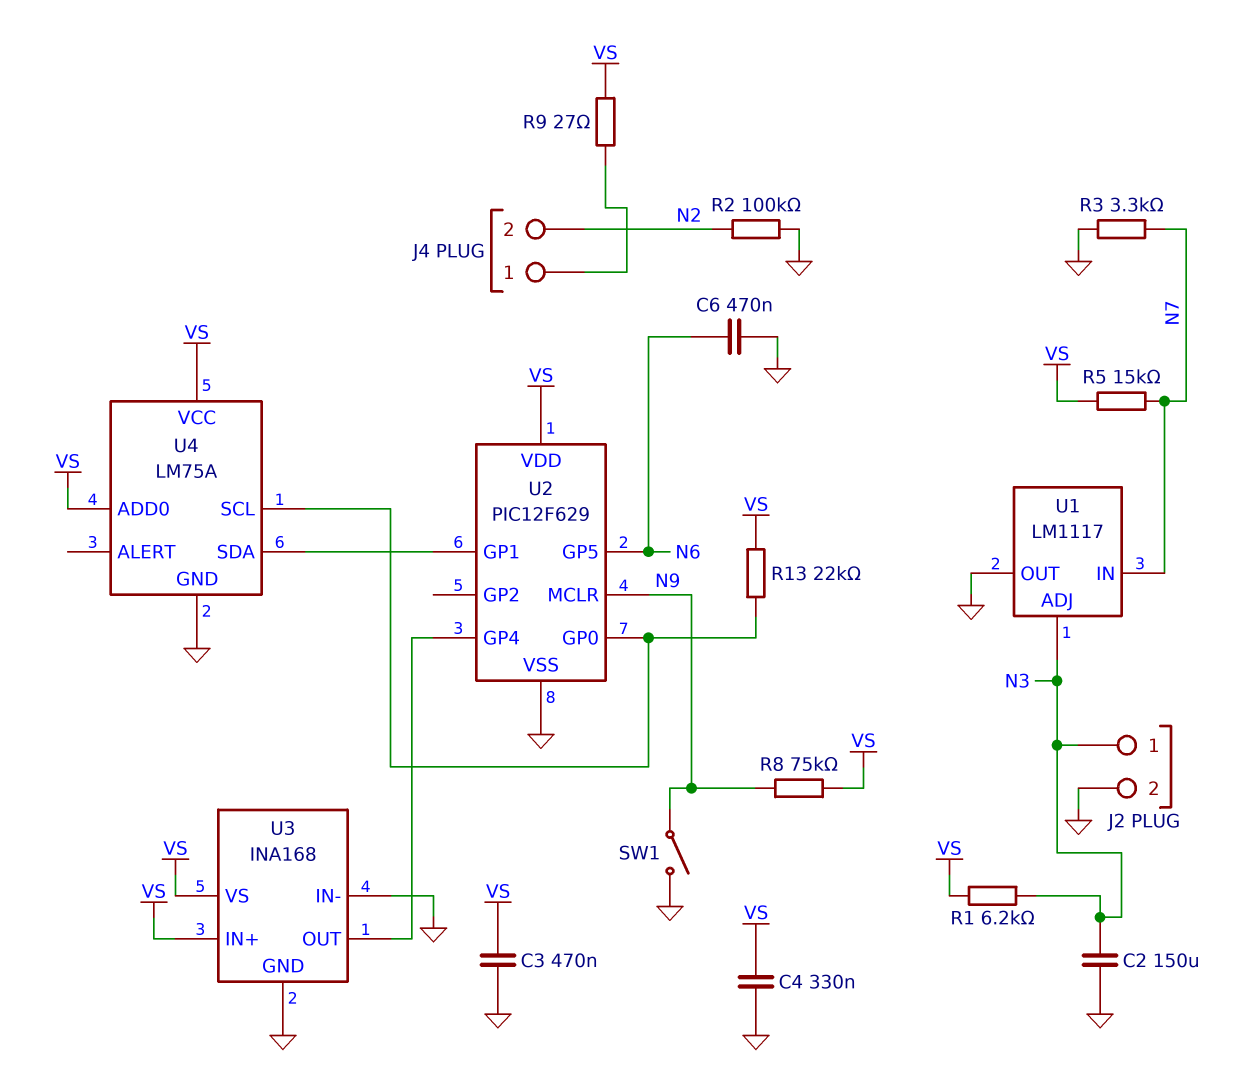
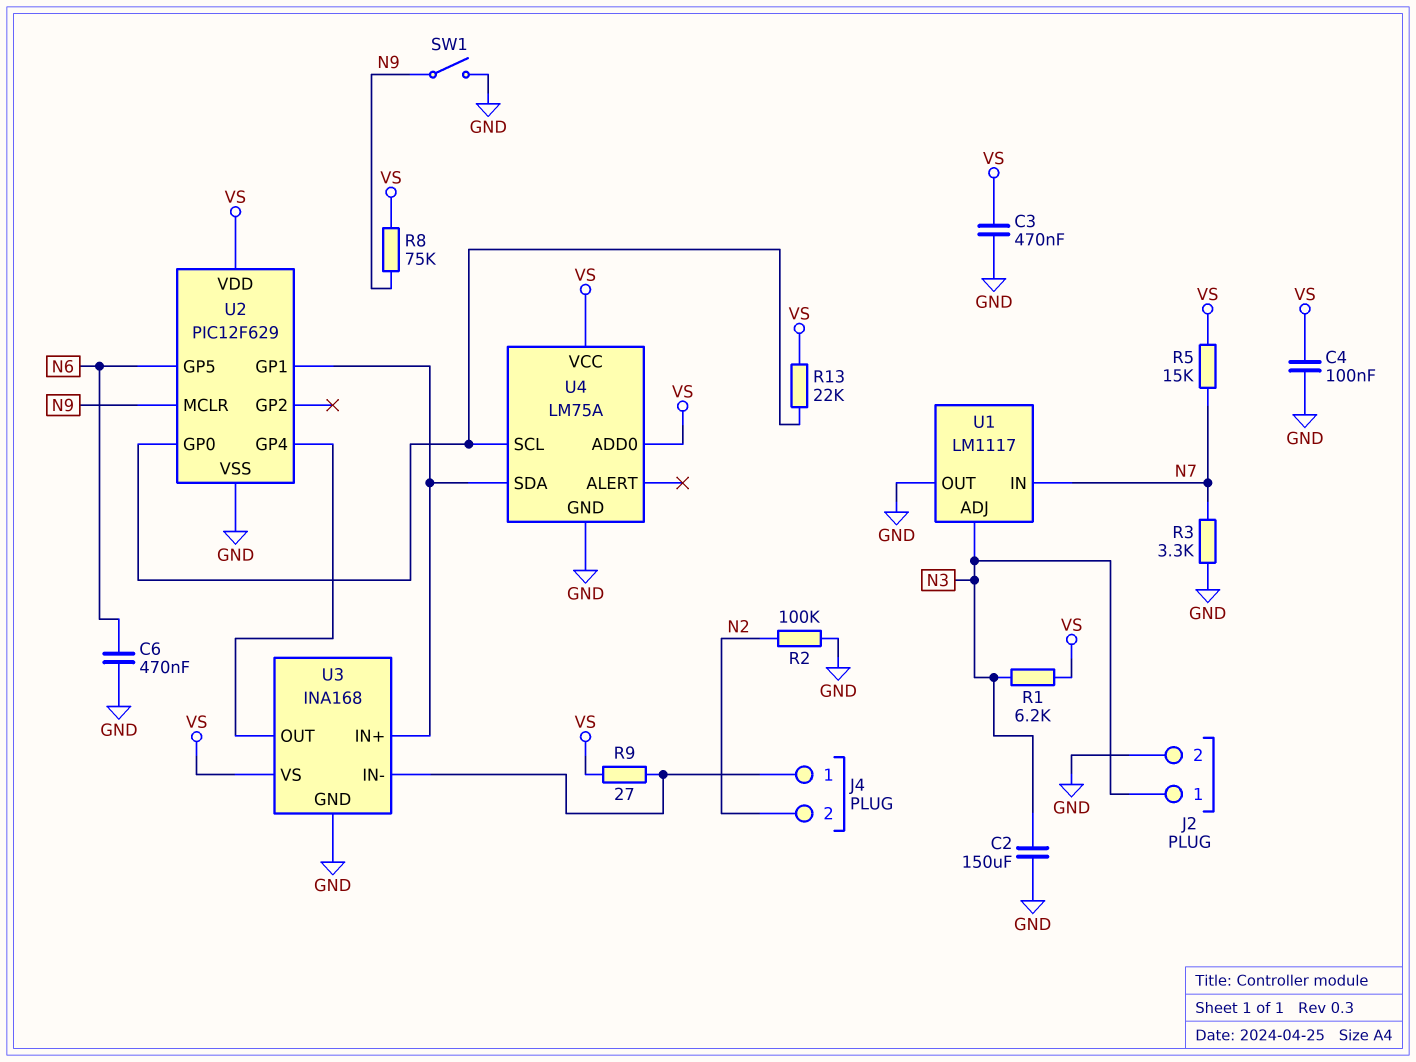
C4: 330nF (GND, VS) -> 100nF (GND, VS)
U3 pin IN+: VS -> U2/GP1
U3 pin IN-: GND -> J4/1

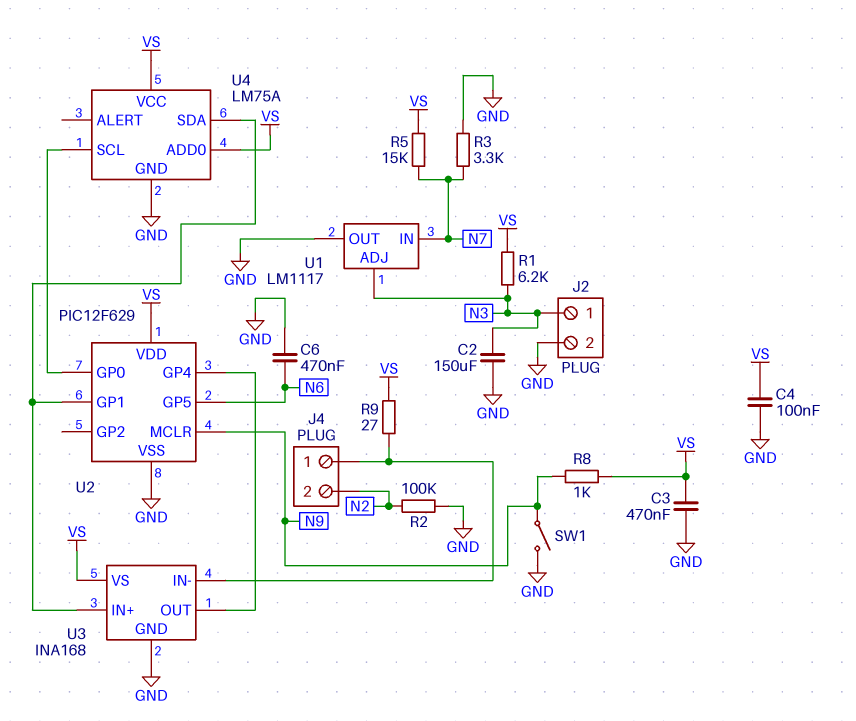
R8: 75k (N9, VS) -> 1k (N9, VS)
R13: 22k (U2/GP0, VS) -> none

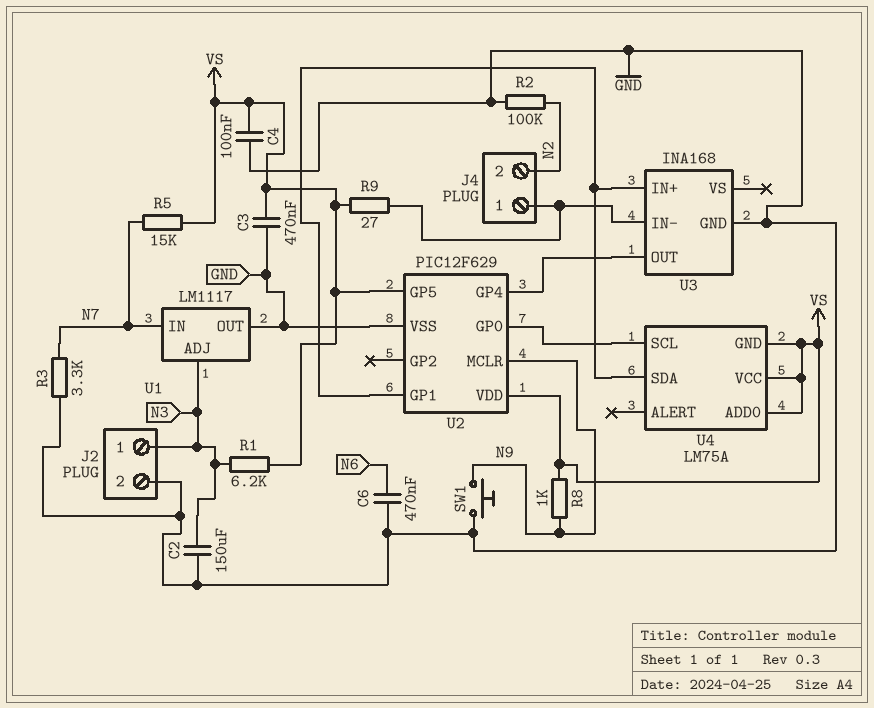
SW1: switch (GND, N9) -> button (GND, N9)
U2 pin GP5: N6 -> VS
U3 pin VS: VS -> none
U4 pin GND: GND -> VS

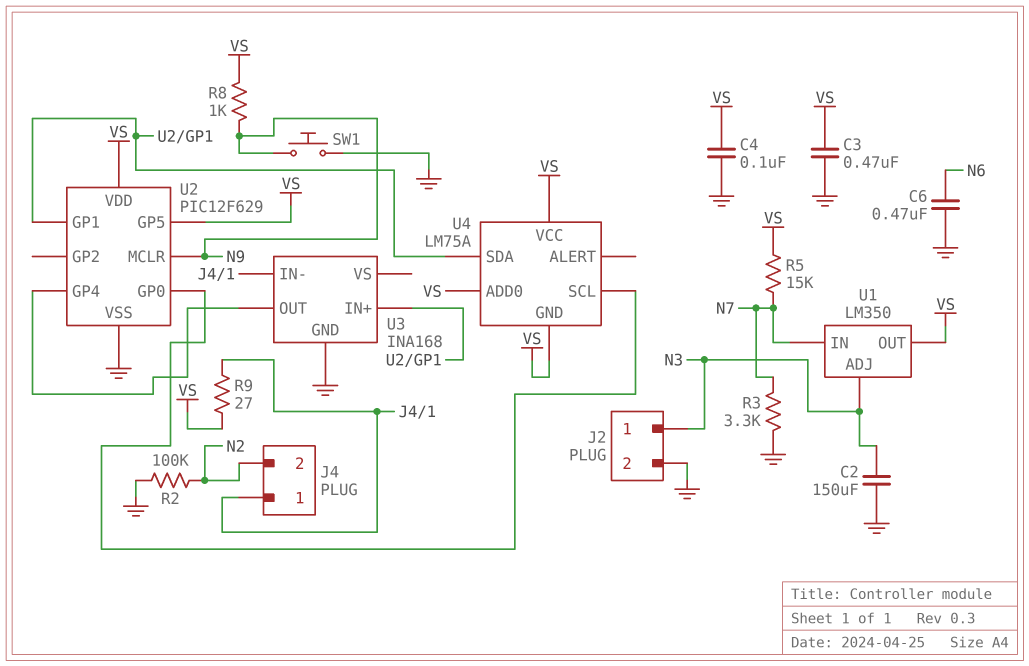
R1: 6.2k (N3, VS) -> none
U1: LM1117 -> LM350
U1 pin OUT: GND -> VS

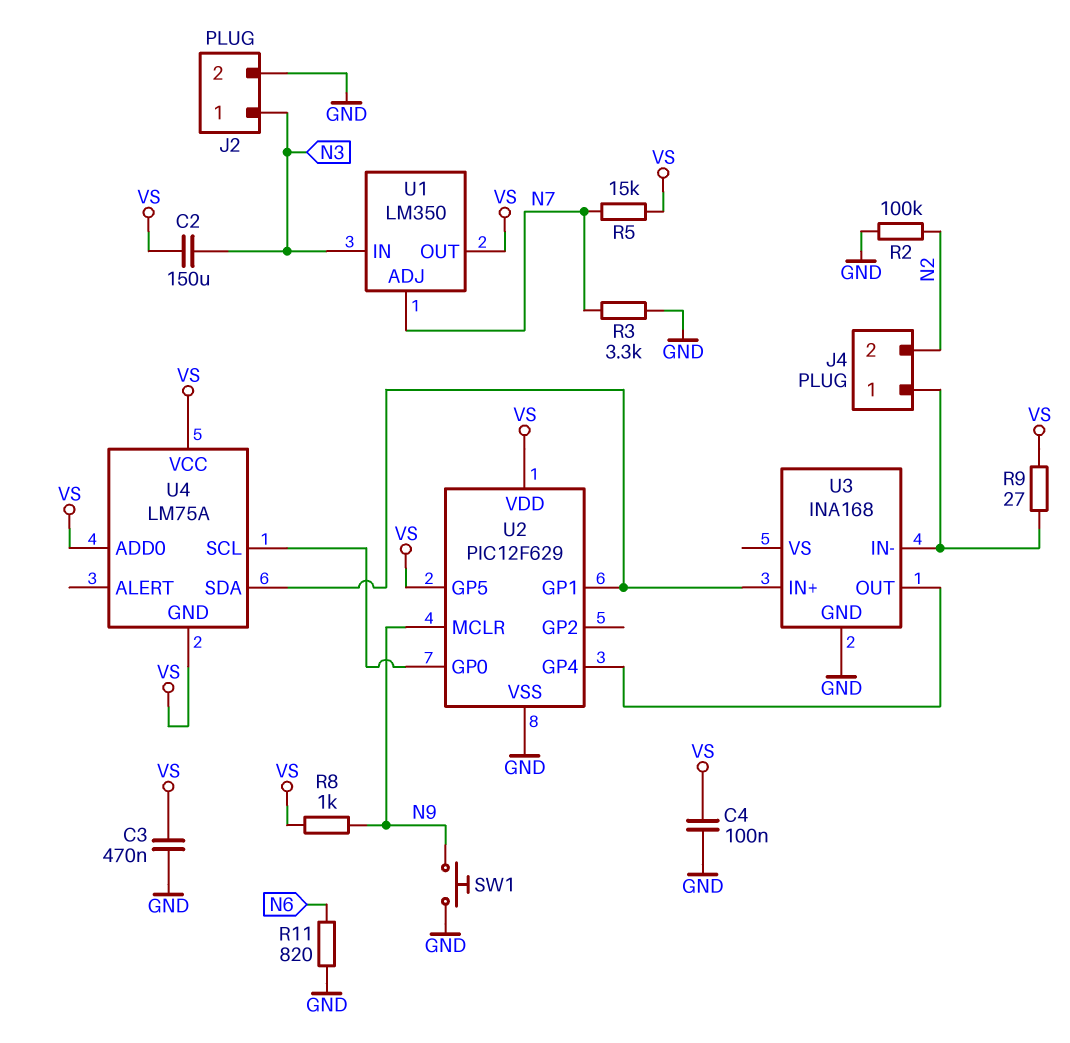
C2: 150uF (GND, N3) -> 150uF (N3, VS)
C6: 470nF (GND, N6) -> none
R11: none -> 820 (GND, N6)
U1 pin ADJ: N3 -> N7
U1 pin IN: N7 -> N3

